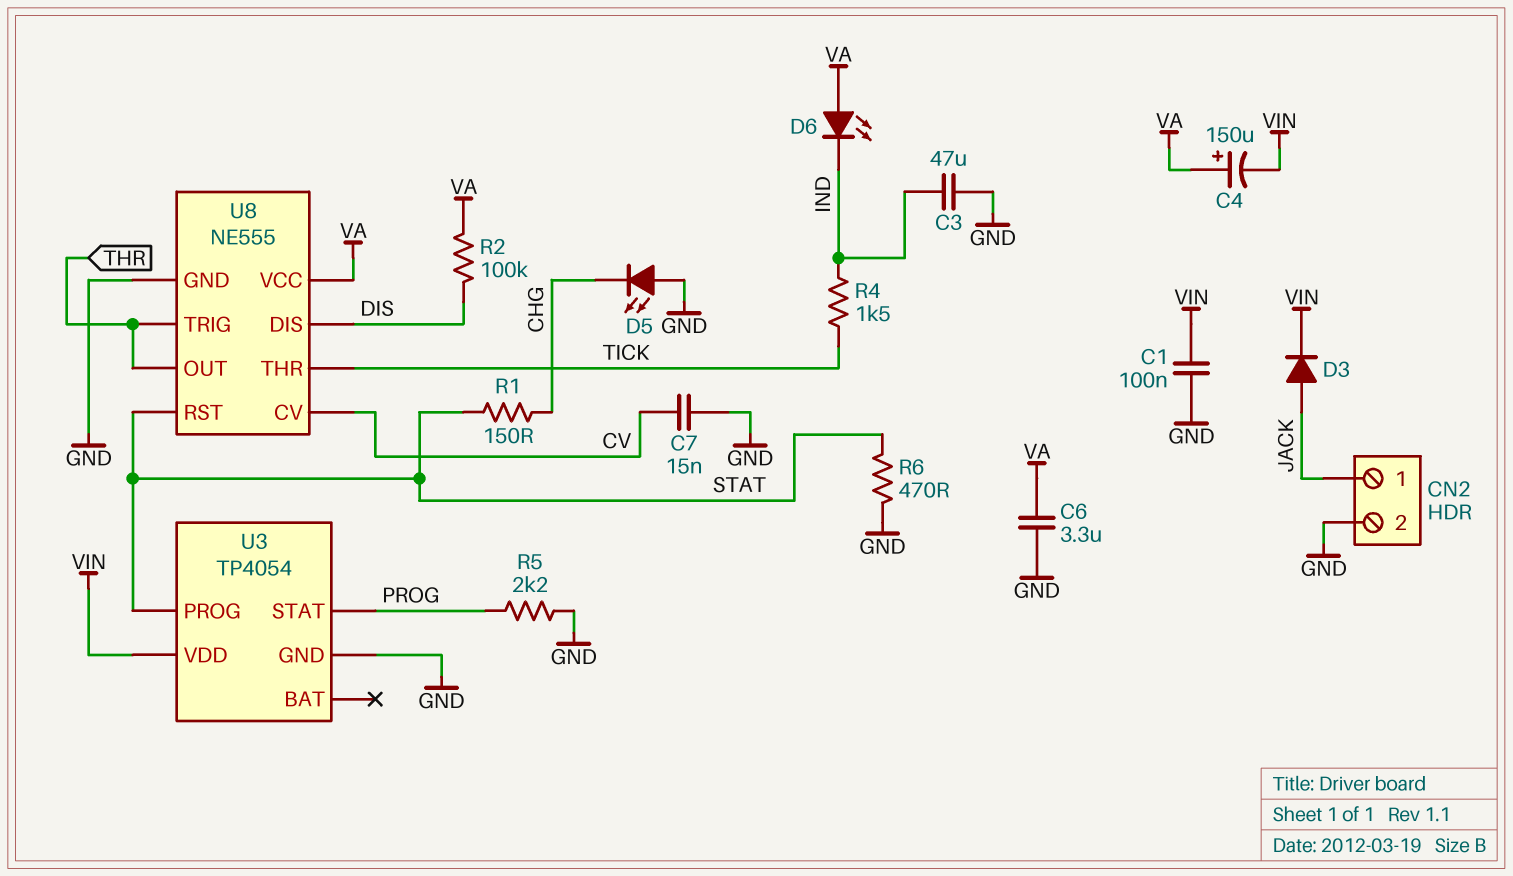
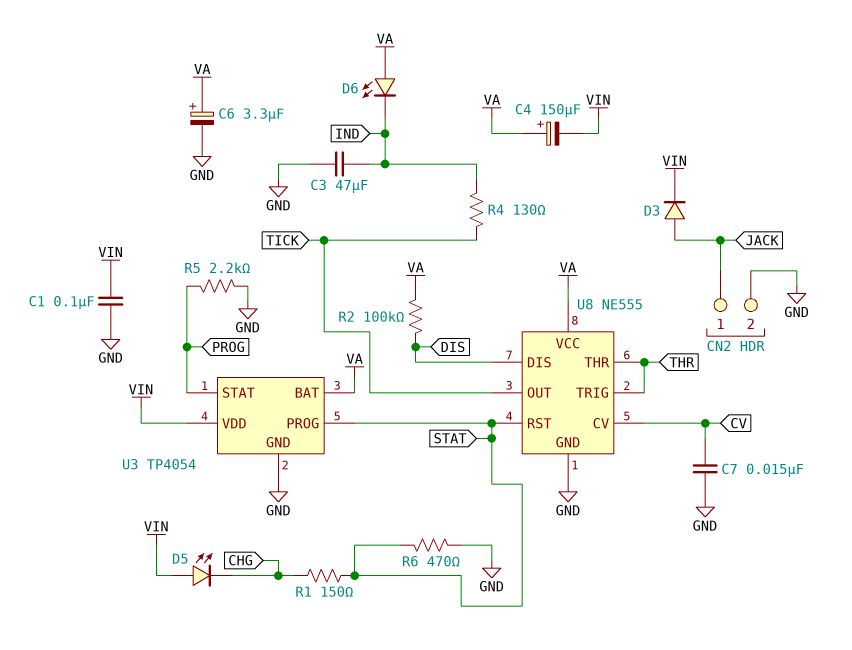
C6: 3.3uF (GND, VA) -> 3.3uF (plus VA, minus GND)
D5: LED (A GND, K CHG) -> LED (A VIN, K CHG)
R4: 1.5k (IND, TICK) -> 130 (IND, TICK)
U3 pin BAT: none -> VA
U8 pin OUT: THR -> TICK
U8 pin THR: TICK -> THR

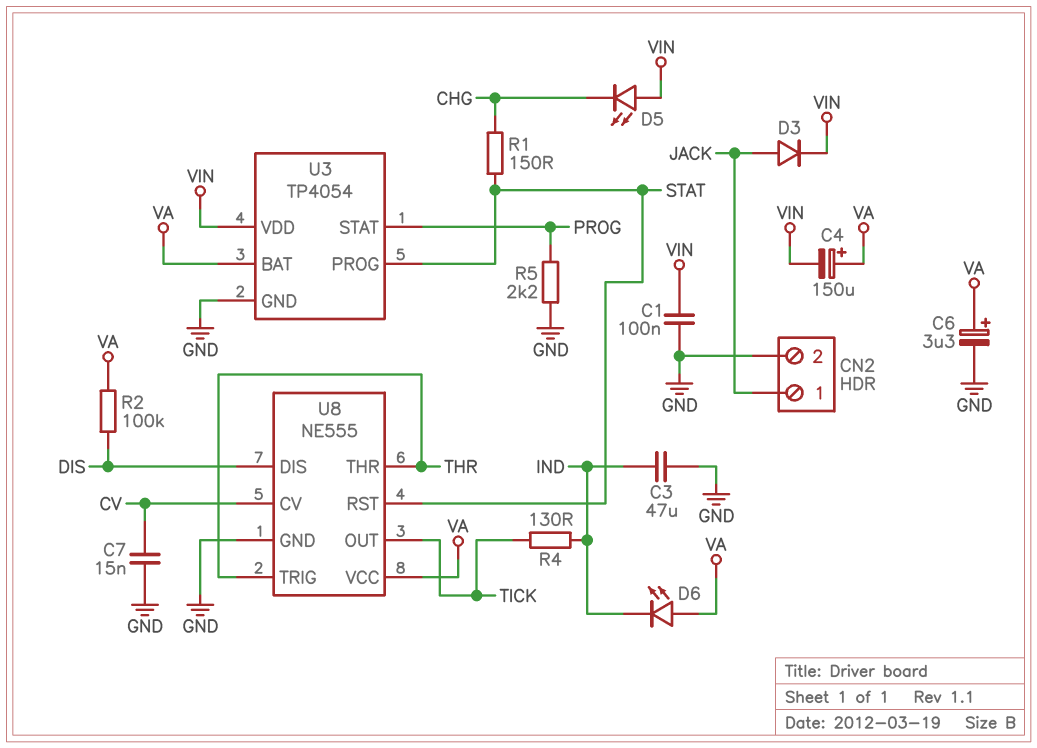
R6: 470 (GND, STAT) -> none

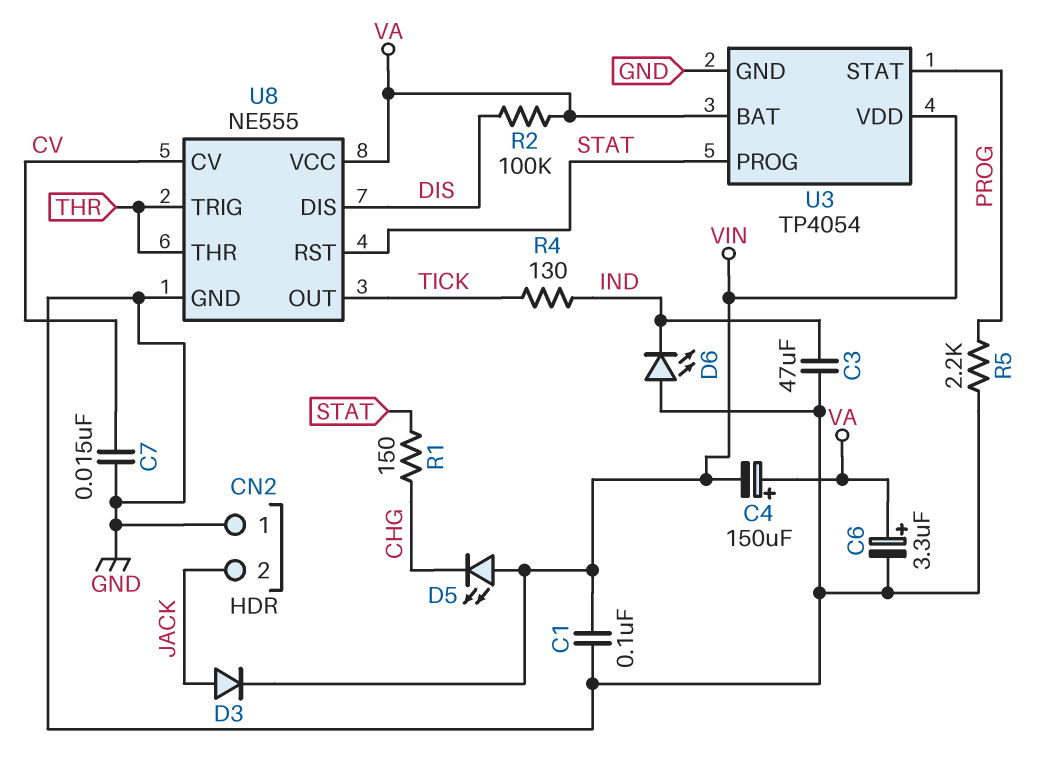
CN2 pin 1: JACK -> GND
CN2 pin 2: GND -> JACK
D6: LED (A VA, K IND) -> LED (A GND, K IND)

